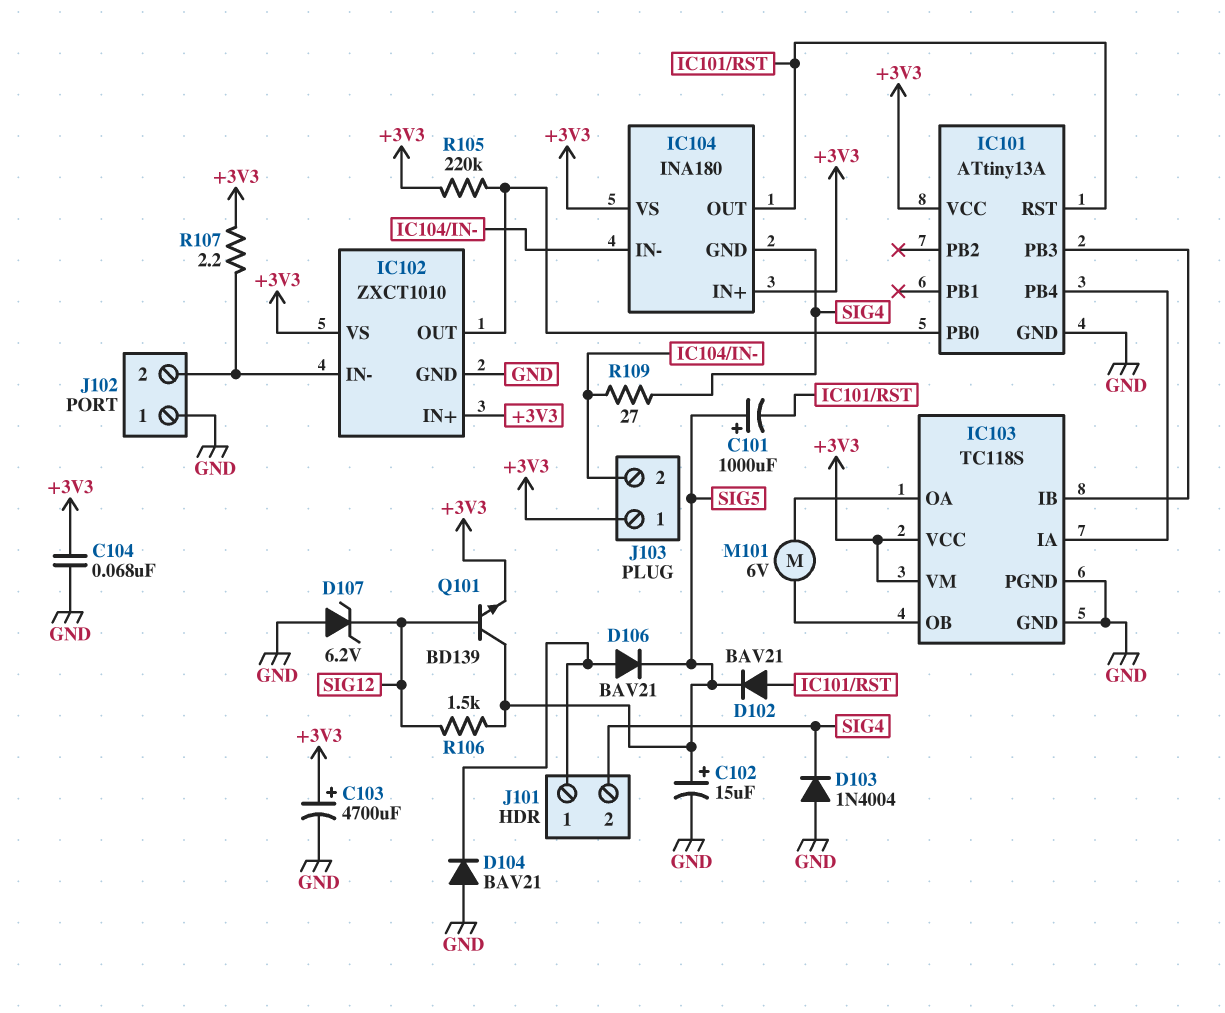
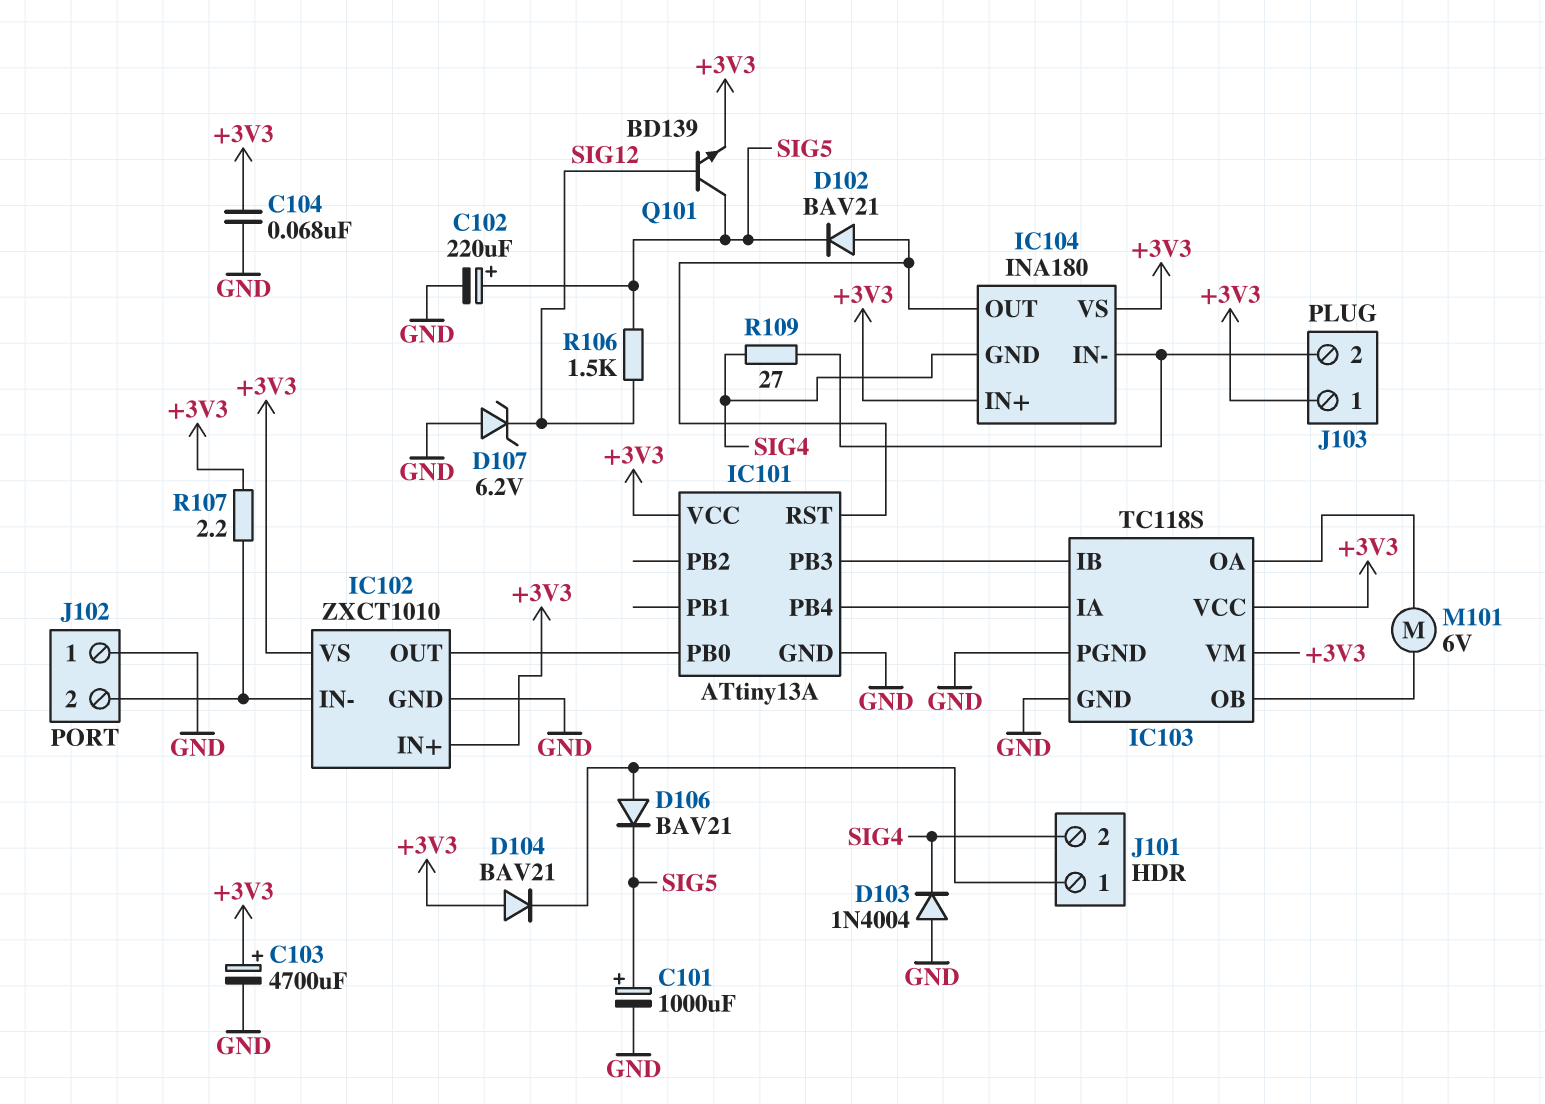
C101: 1000uF (plus SIG5, minus IC101/RST) -> 1000uF (plus SIG5, minus GND)
C102: 15uF (plus SIG5, minus GND) -> 220uF (plus SIG5, minus GND)
D104: diode BAV21 (A GND, K J101/1) -> diode BAV21 (A +3V3, K J101/1)
R105: 220k (+3V3, IC101/PB0) -> none

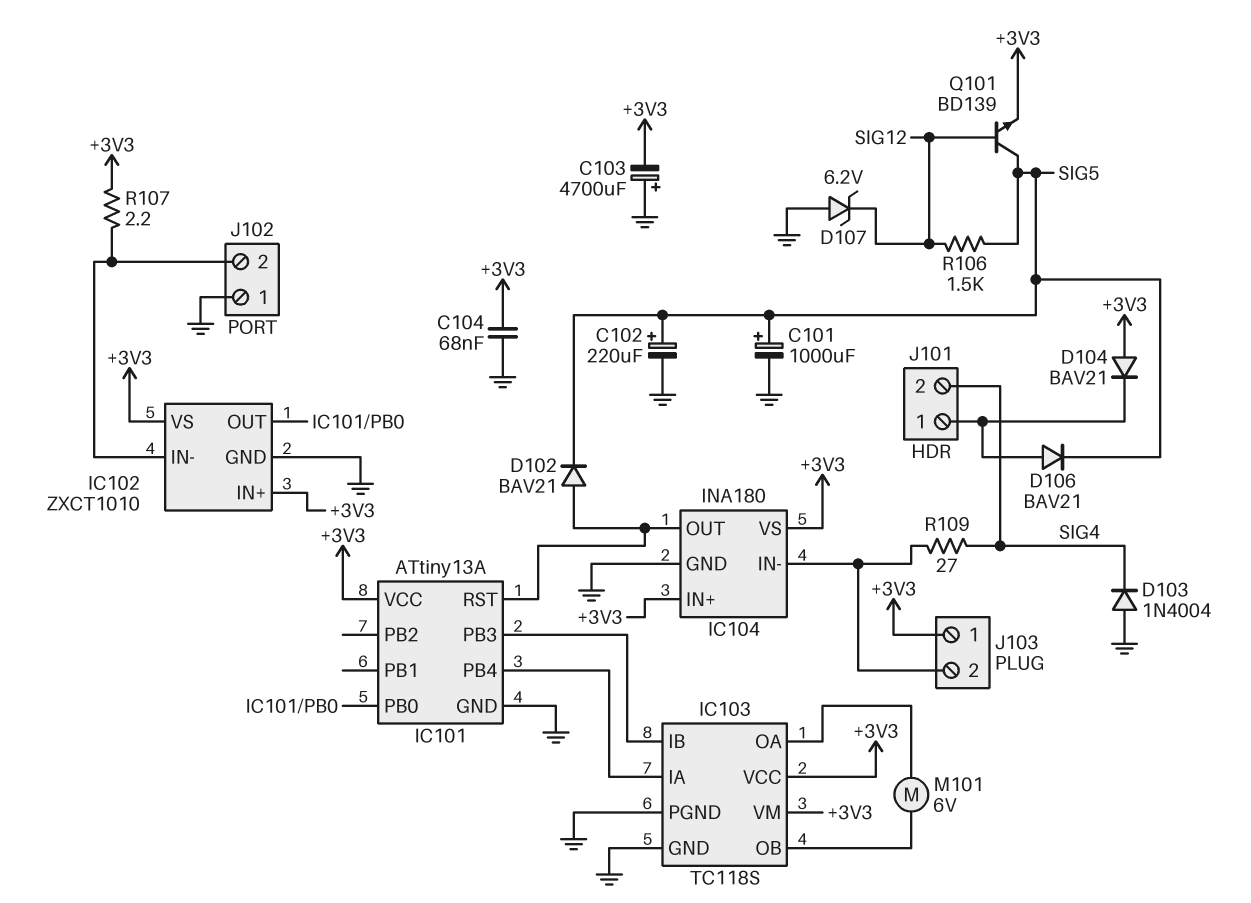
C103: 4700uF (plus +3V3, minus GND) -> 4700uF (plus GND, minus +3V3)
IC104 pin GND: SIG4 -> GND

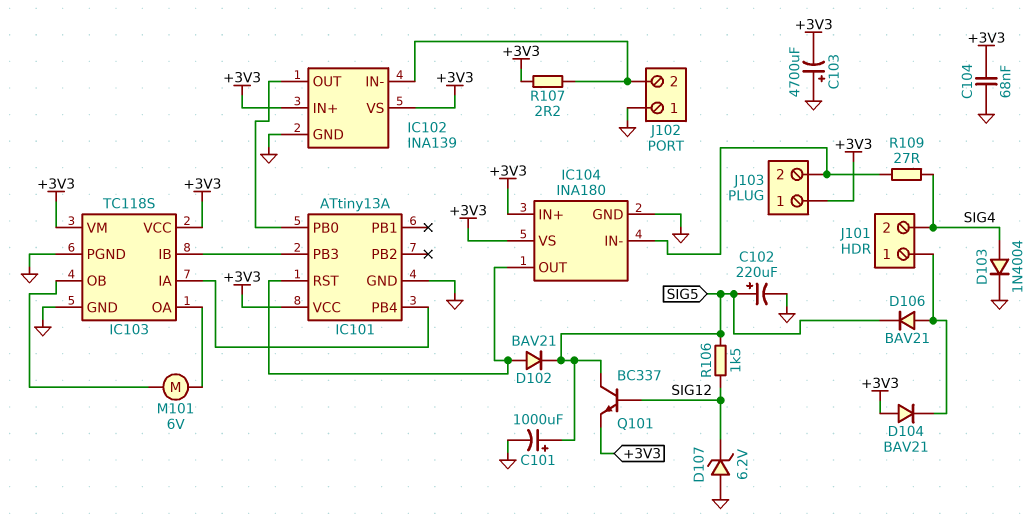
D103: diode 1N4004 (A GND, K SIG4) -> diode 1N4004 (A SIG4, K GND)
IC102: ZXCT1010 -> INA139
Q101: NPN BD139 (B SIG12, C SIG5, E +3V3) -> NPN BC337 (B SIG12, C SIG5, E +3V3)

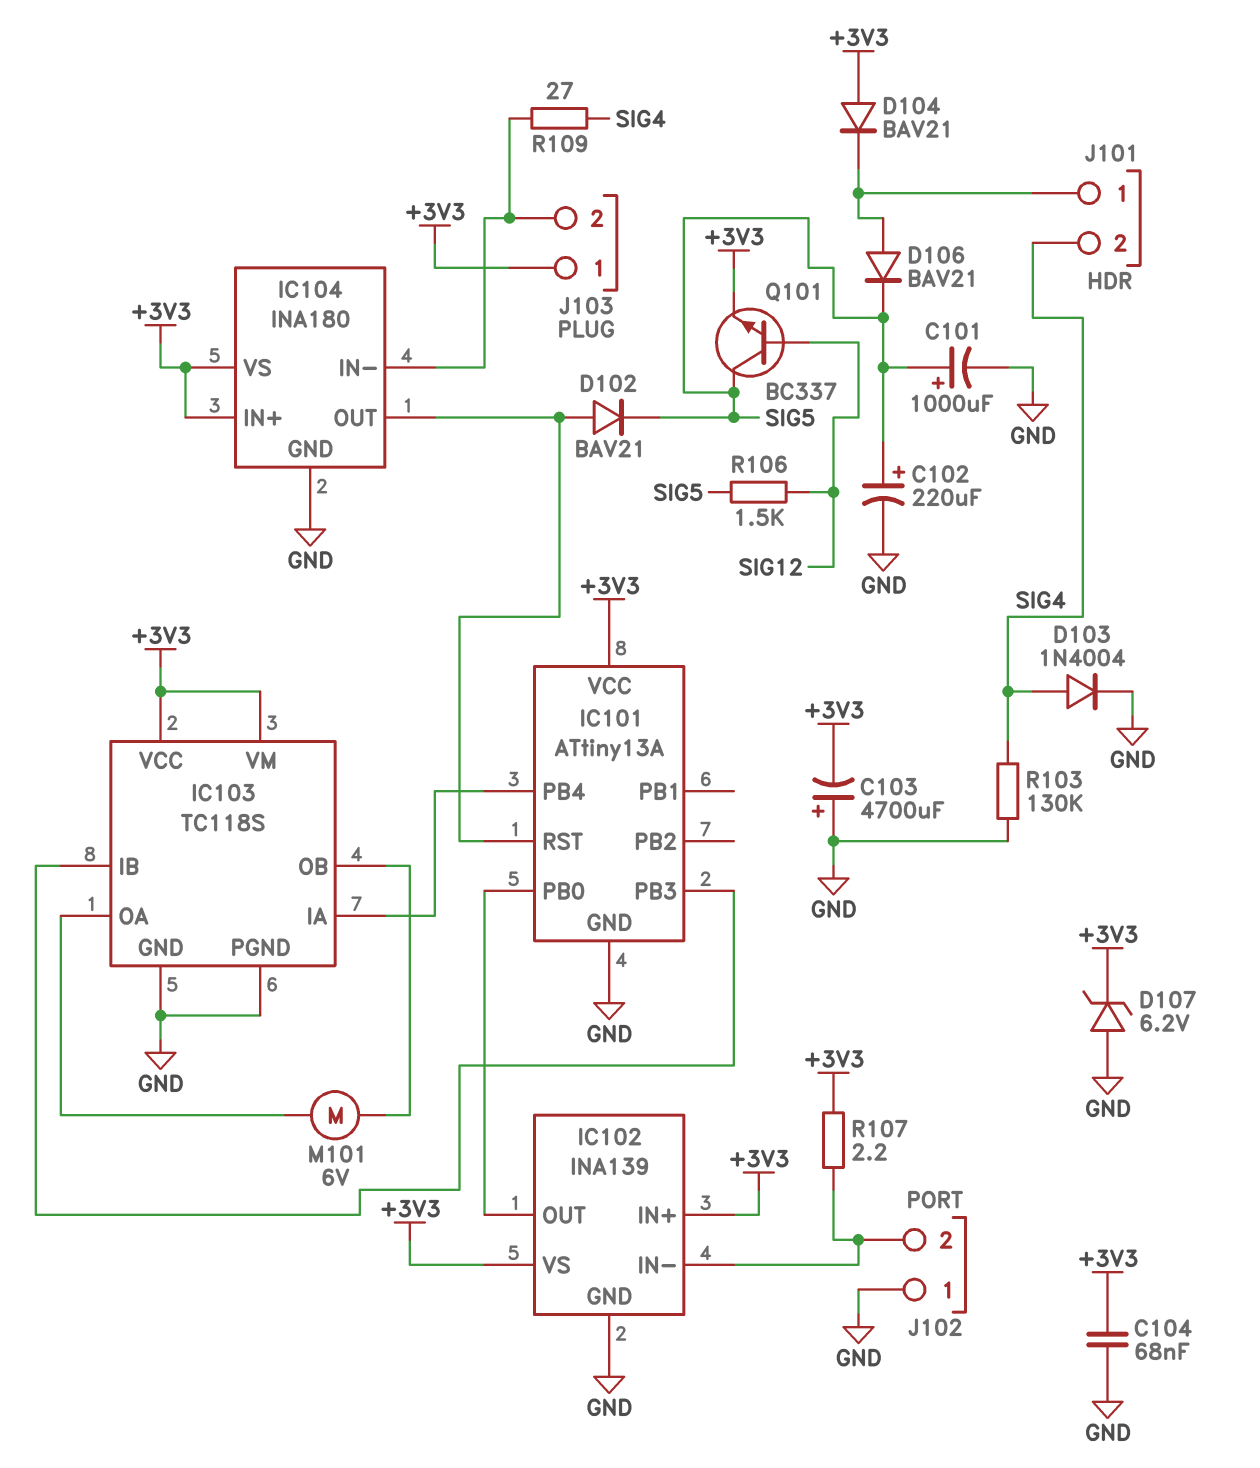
D107: zener 6.2V (A GND, K SIG12) -> zener 6.2V (A GND, K +3V3)
R103: none -> 130k (GND, SIG4)

